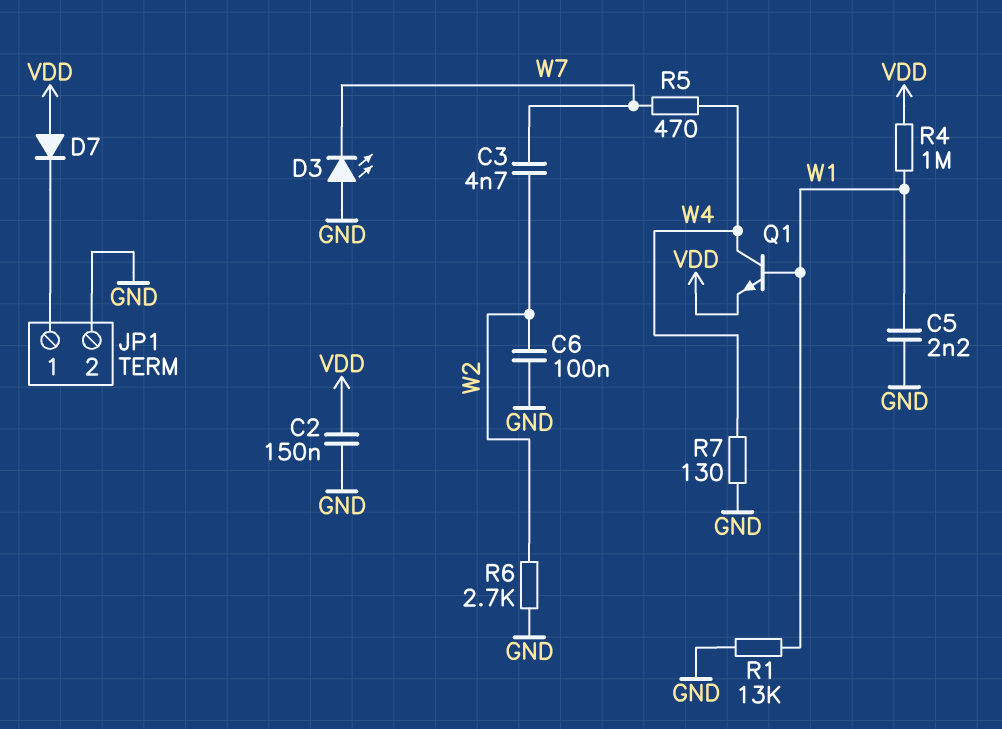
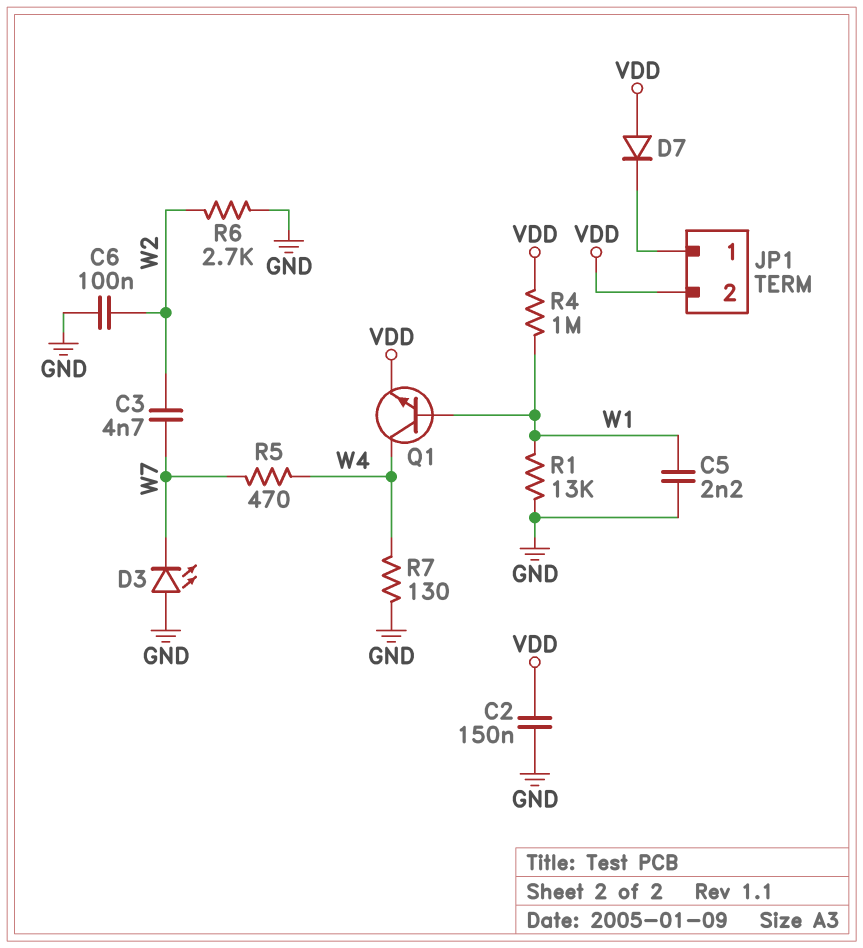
JP1 pin 2: GND -> VDD

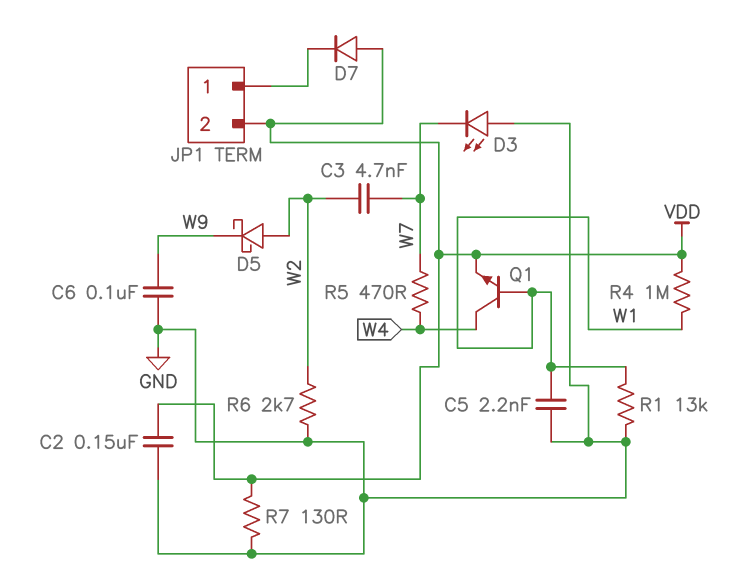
C6: 100nF (GND, W2) -> 100nF (GND, W9)
D5: none -> schottky (A W2, K W9)
R7: 130 (GND, W4) -> 130 (GND, VDD)

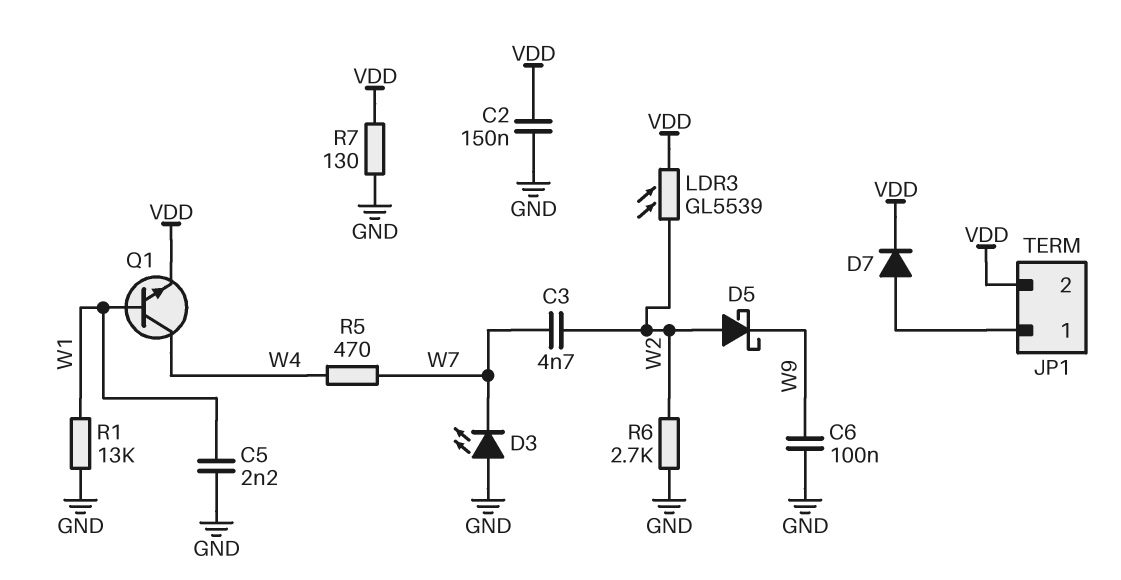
D7: diode (A VDD, K JP1/1) -> diode (A JP1/1, K VDD)
LDR3: none -> GL5539 (VDD, W2)
R4: 1M (VDD, W1) -> none

